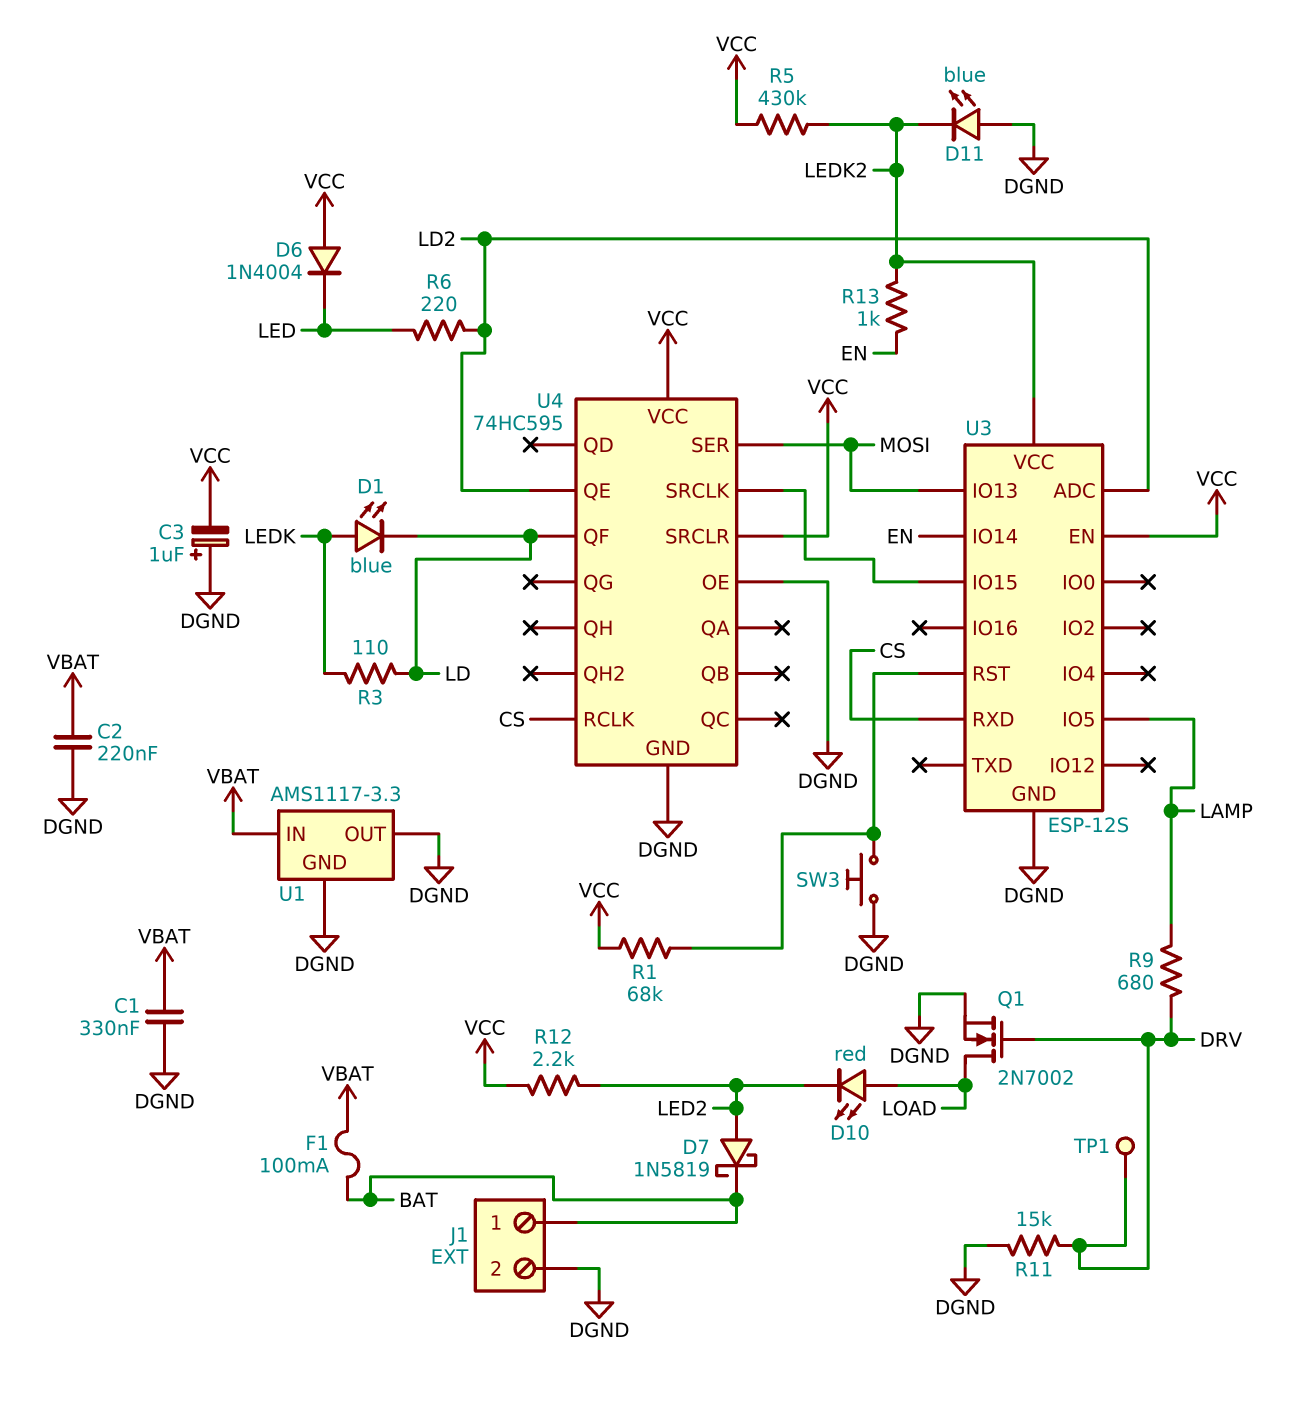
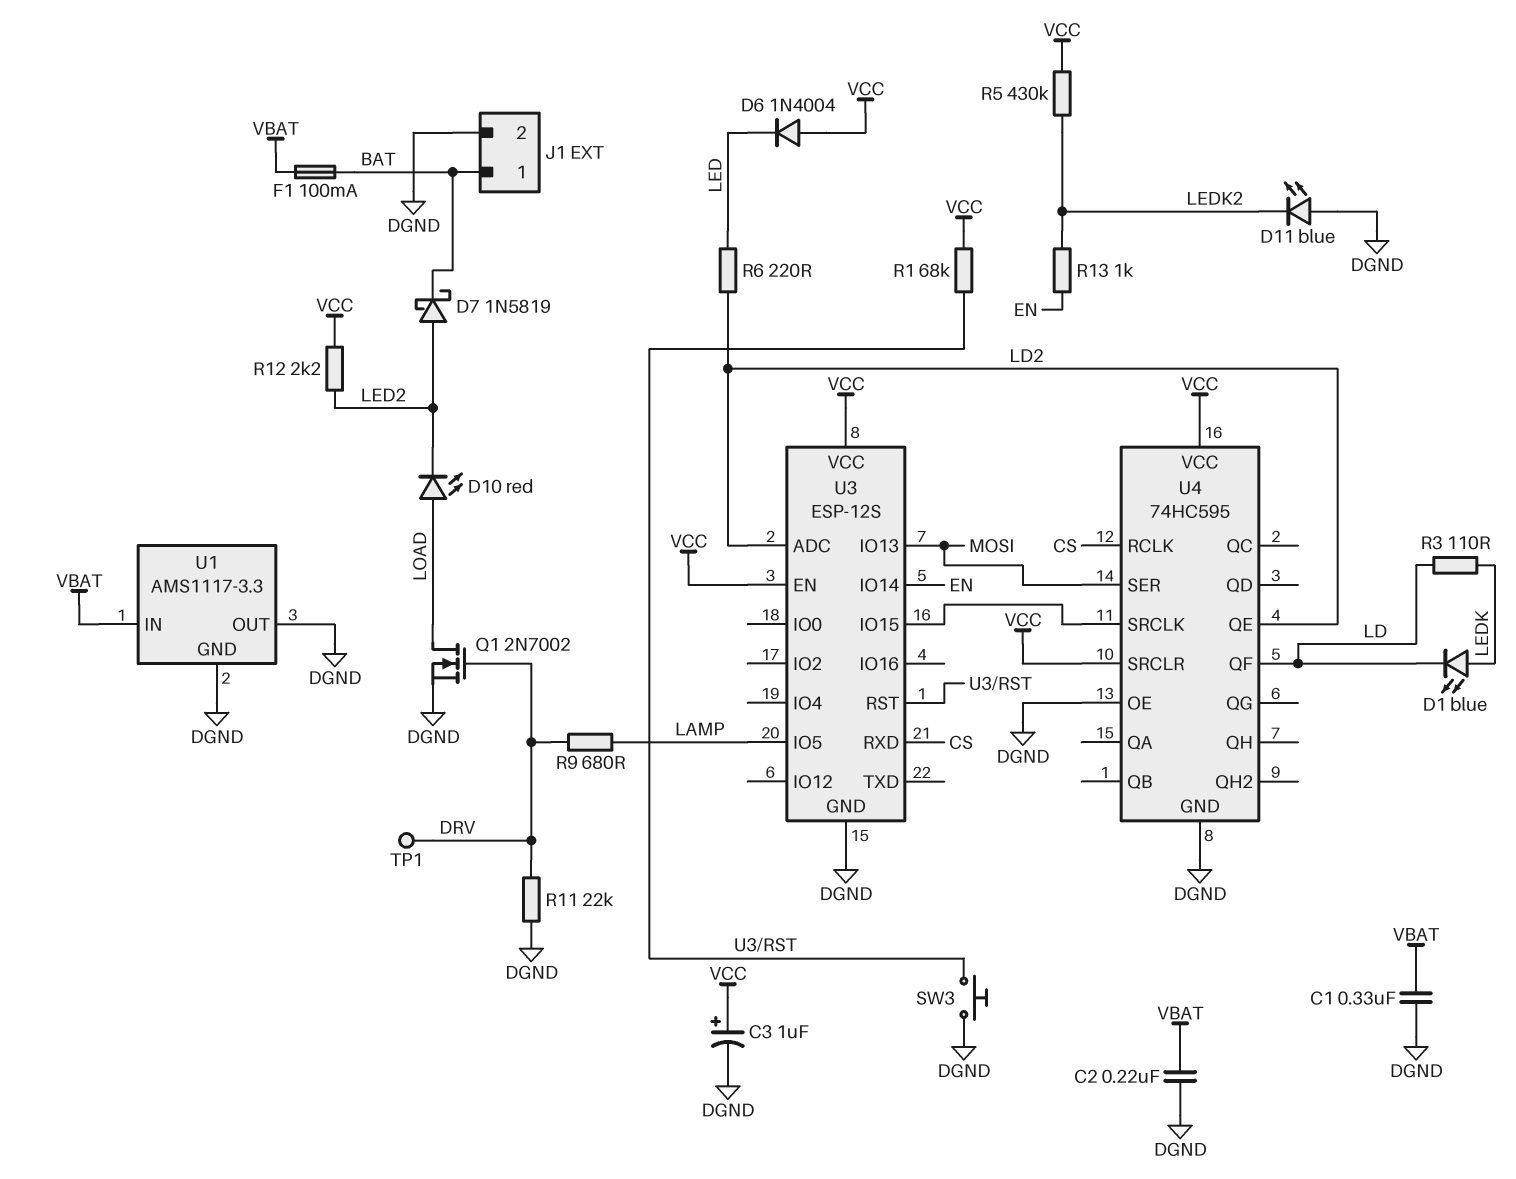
C3: 1uF (plus DGND, minus VCC) -> 1uF (plus VCC, minus DGND)
R11: 15k (DGND, DRV) -> 22k (DGND, DRV)
U3 pin VCC: LEDK2 -> VCC

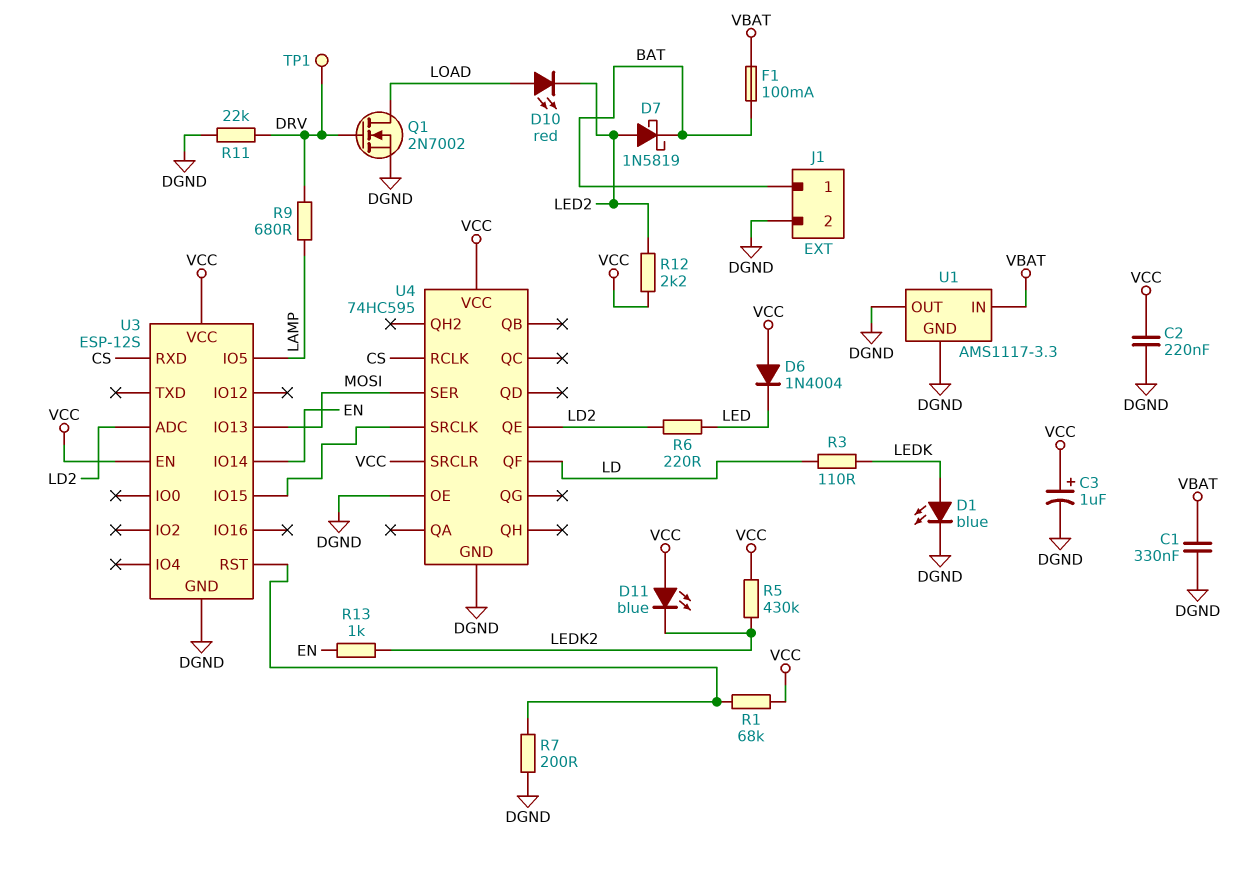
C2: 220nF (DGND, VBAT) -> 220nF (DGND, VCC)
D1: LED blue (A LEDK, K LD) -> LED blue (A LEDK, K DGND)
D11: LED blue (A DGND, K LEDK2) -> LED blue (A VCC, K LEDK2)
R7: none -> 200 (DGND, U3/RST)
SW3: button (DGND, U3/RST) -> none

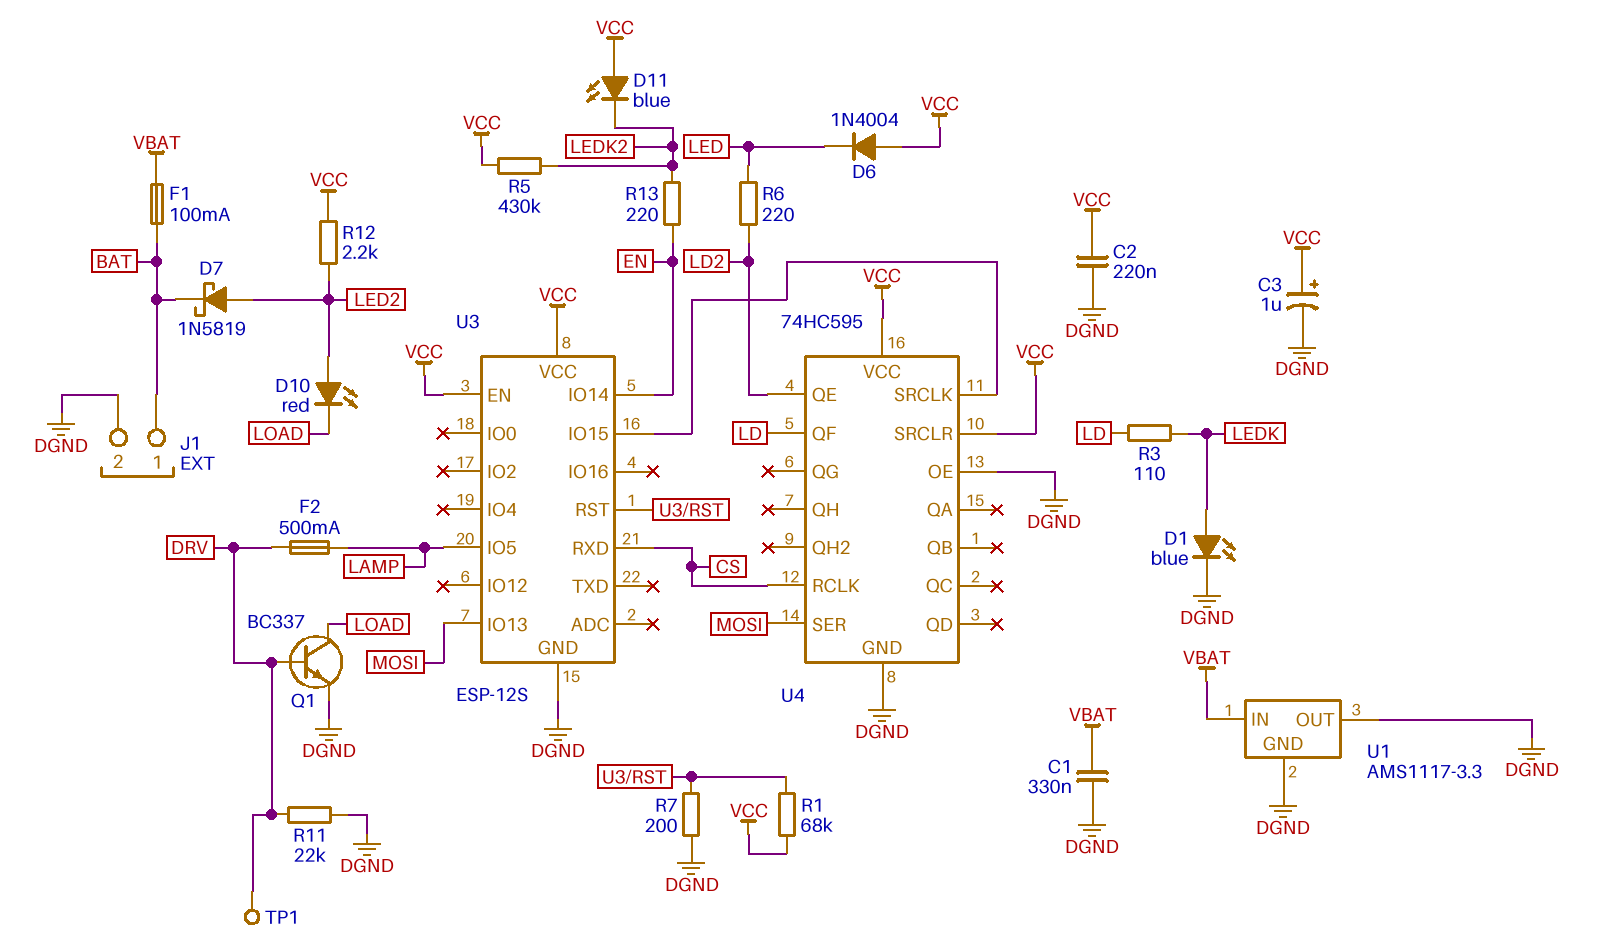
D10: LED red (A LOAD, K LED2) -> LED red (A LED2, K LOAD)
F2: none -> 500mA (DRV, LAMP)
Q1: NMOS 2N7002 (G DRV, D LOAD, S DGND) -> NPN BC337 (B DRV, C LOAD, E DGND)
R9: 680 (DRV, LAMP) -> none
R13: 1k (EN, LEDK2) -> 220 (EN, LEDK2)
U3 pin ADC: LD2 -> none

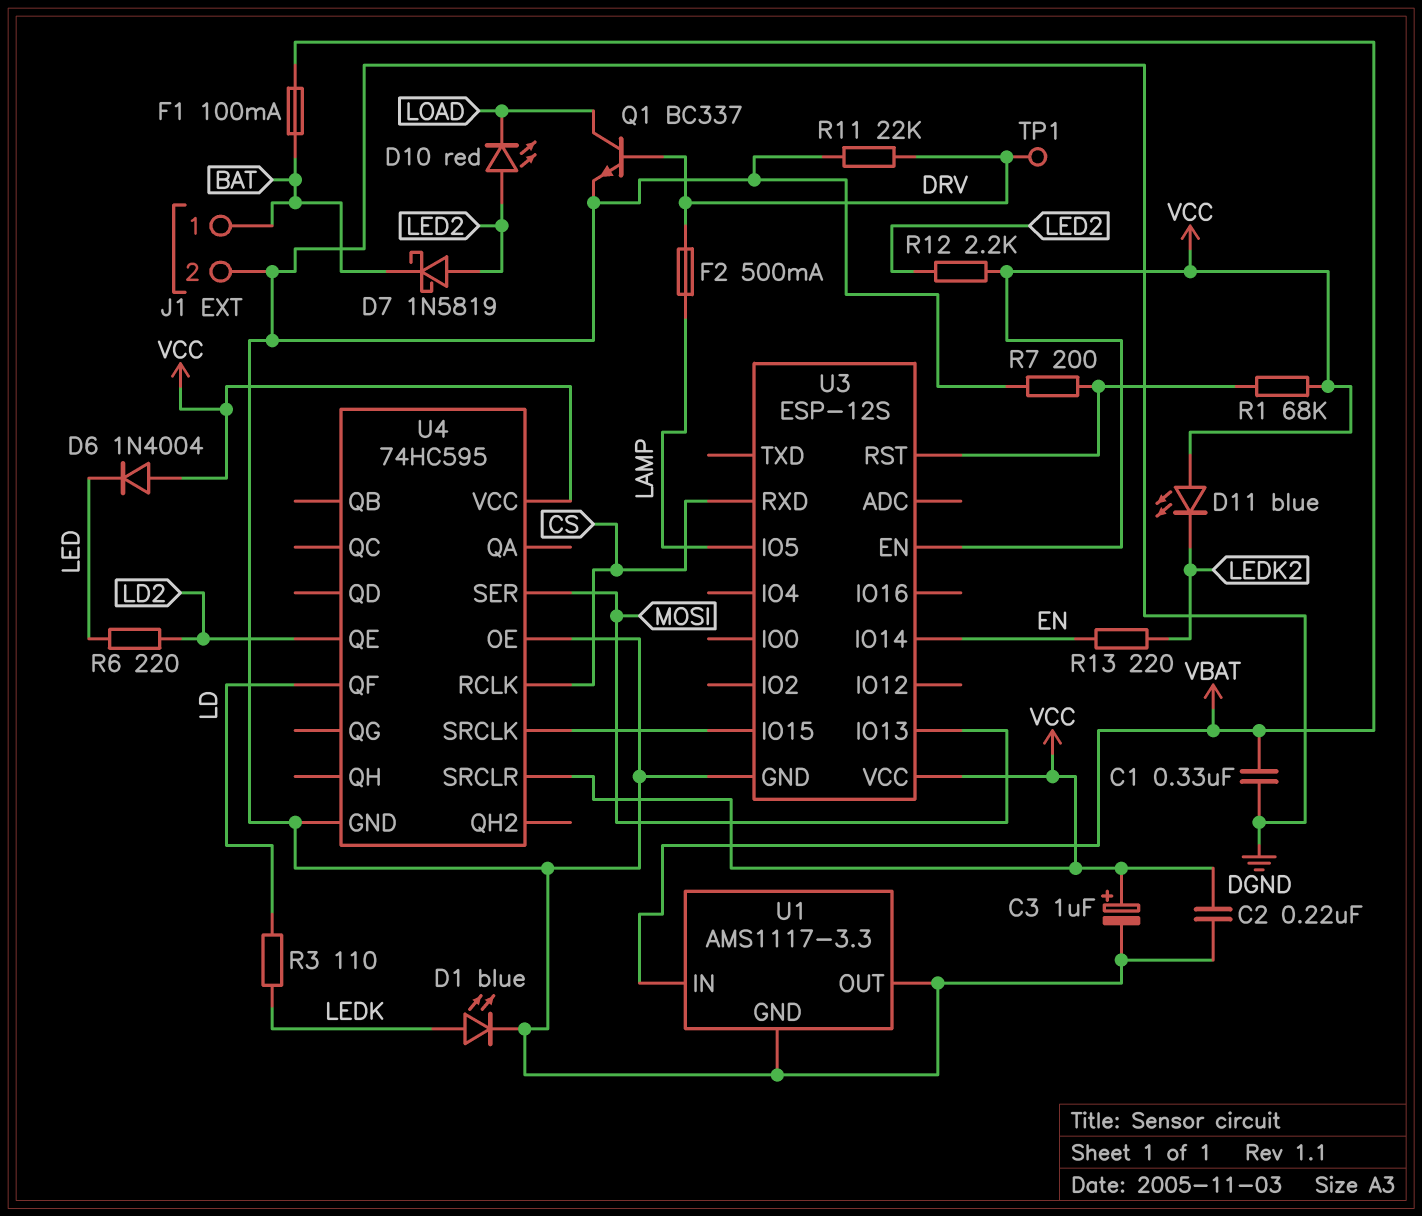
R5: 430k (LEDK2, VCC) -> none

